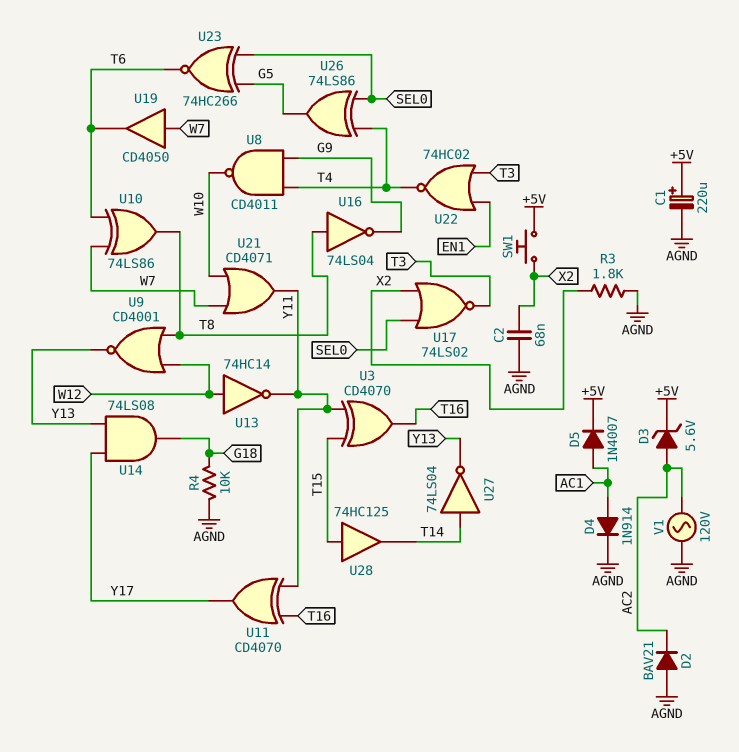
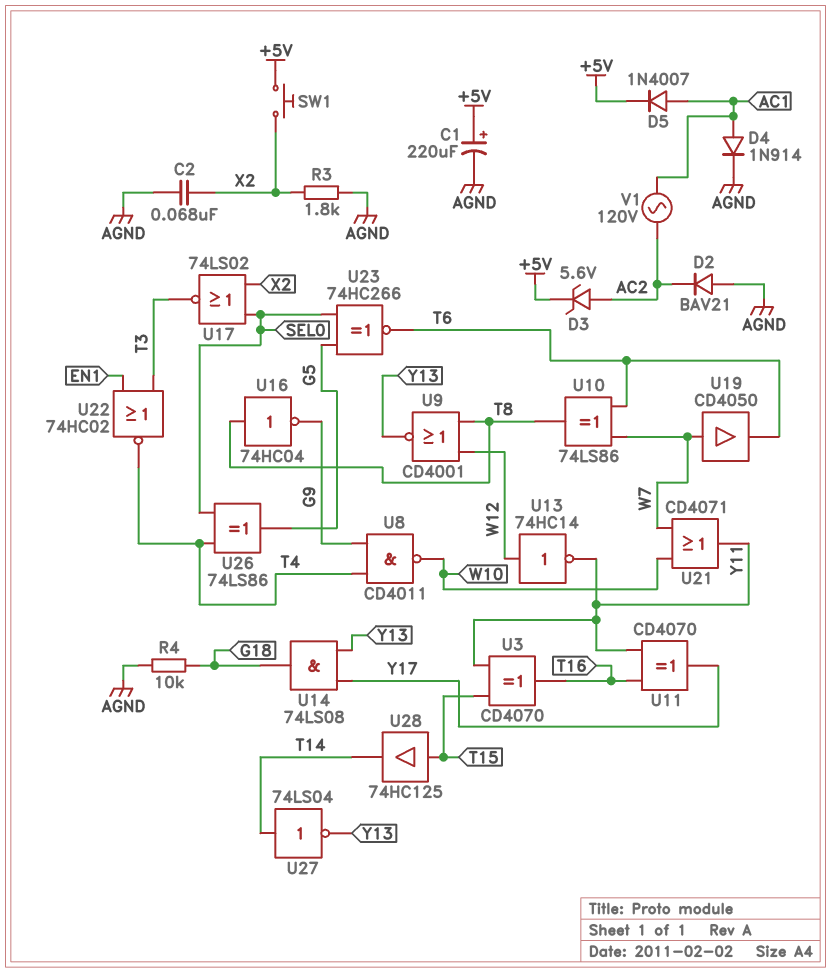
U16: NOT 74LS04 (in T8, out G9) -> NOT 74HC04 (in T8, out G9)
V1: AC 120V (AC2, AGND) -> AC 120V (AC1, AC2)

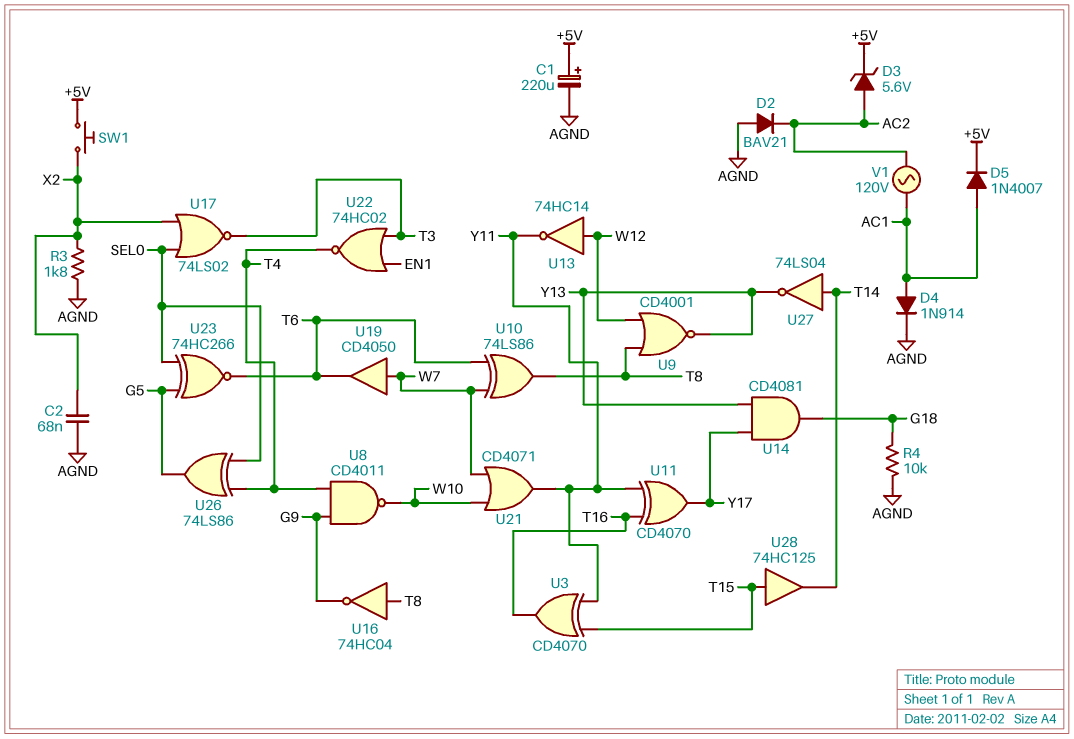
U14: AND 74LS08 (in Y13, in Y17, out G18) -> AND CD4081 (in Y13, in Y17, out G18)

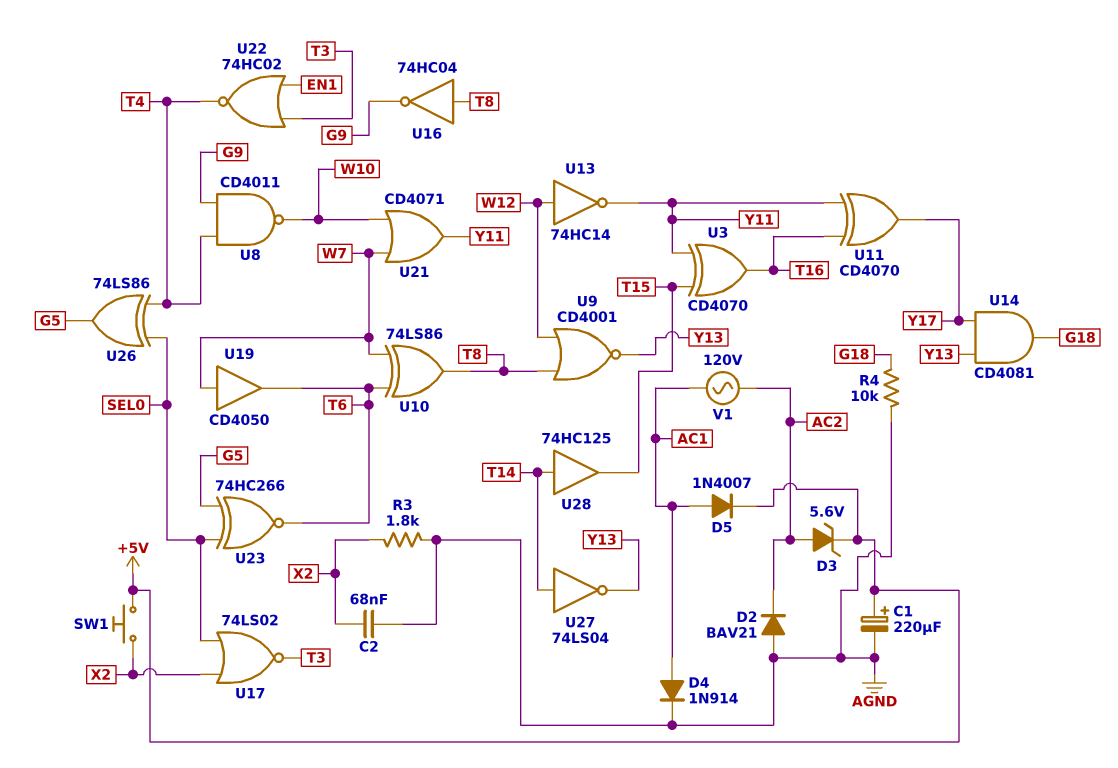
U28: buffer 74HC125 (in T15, out T14) -> buffer 74HC125 (in T14, out T15)

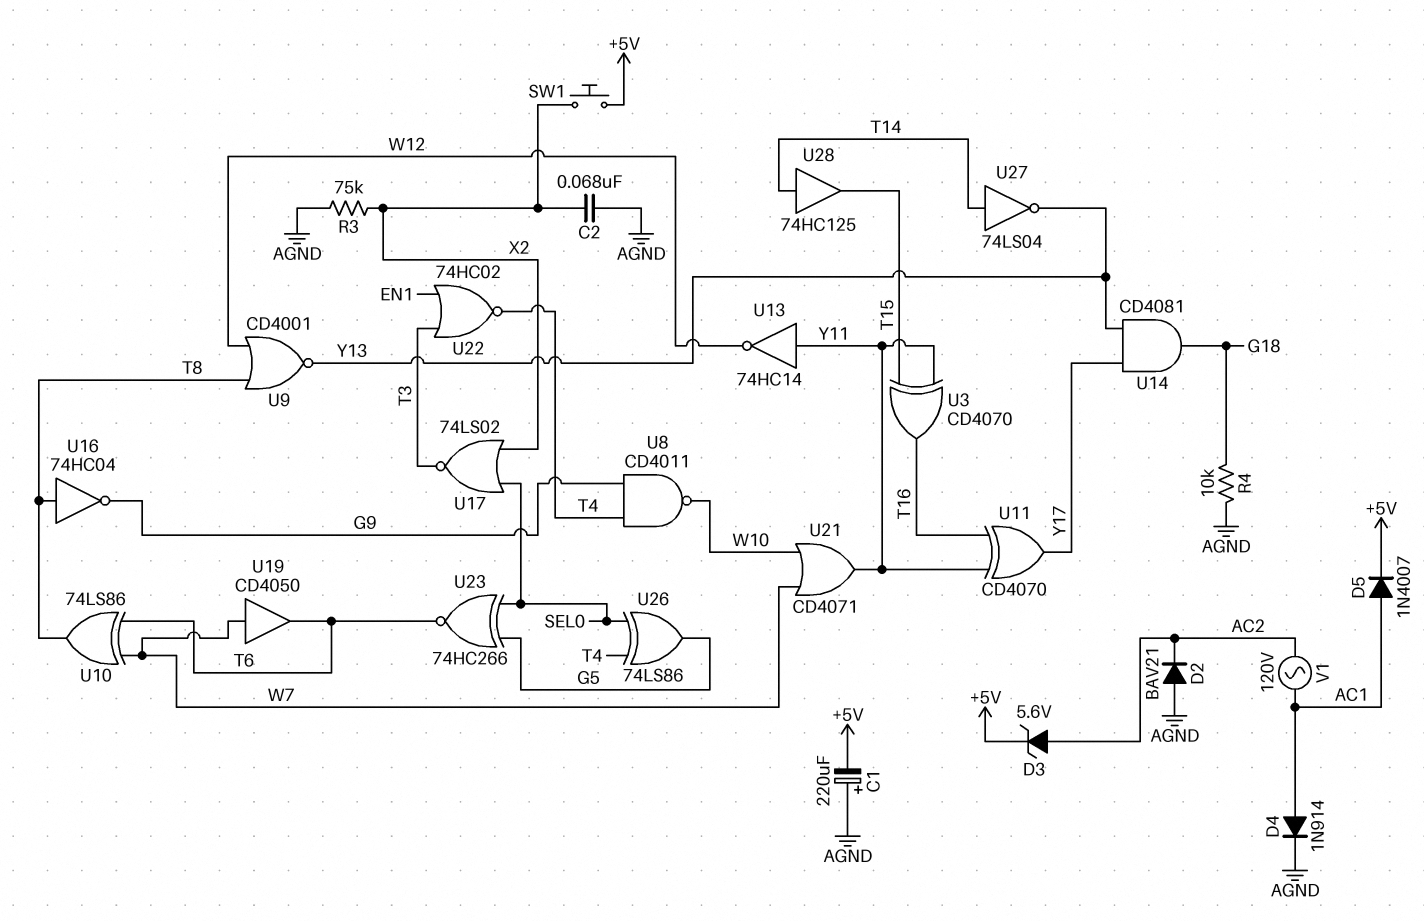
C1: 220uF (plus +5V, minus AGND) -> 220uF (plus AGND, minus +5V)
R3: 1.8k (AGND, X2) -> 75k (AGND, X2)
U13: NOT 74HC14 (in W12, out Y11) -> NOT 74HC14 (in Y11, out W12)

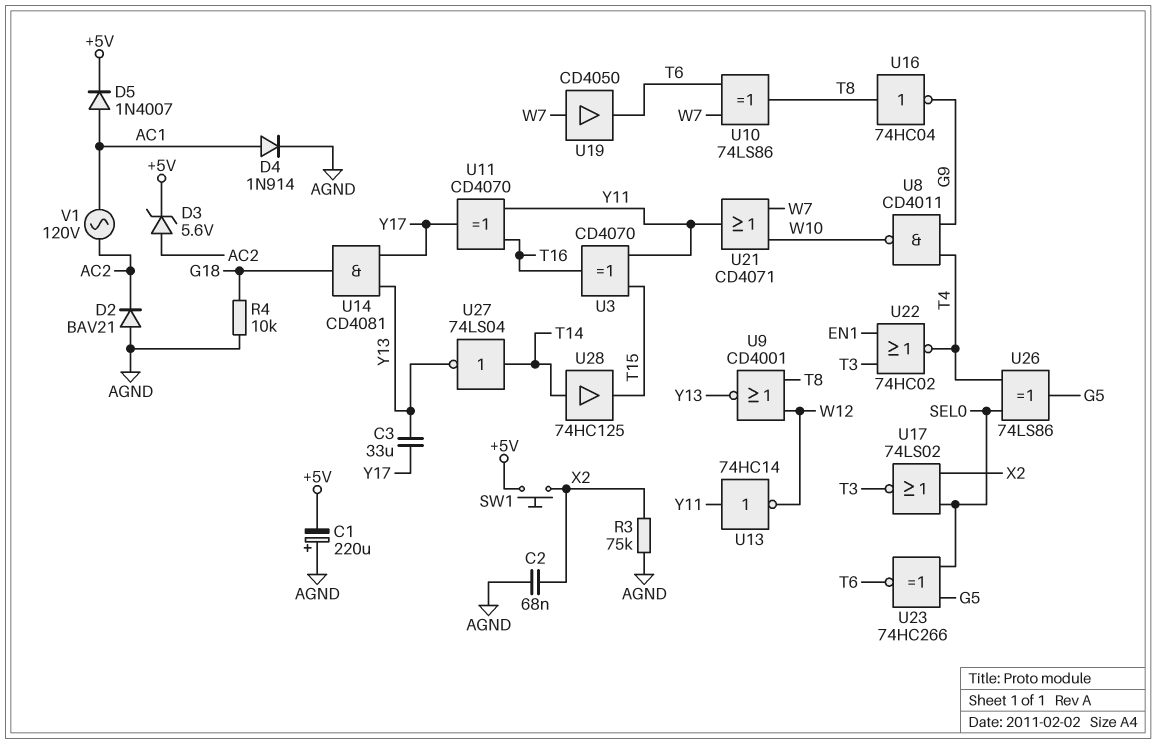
C3: none -> 33uF (Y13, Y17)

